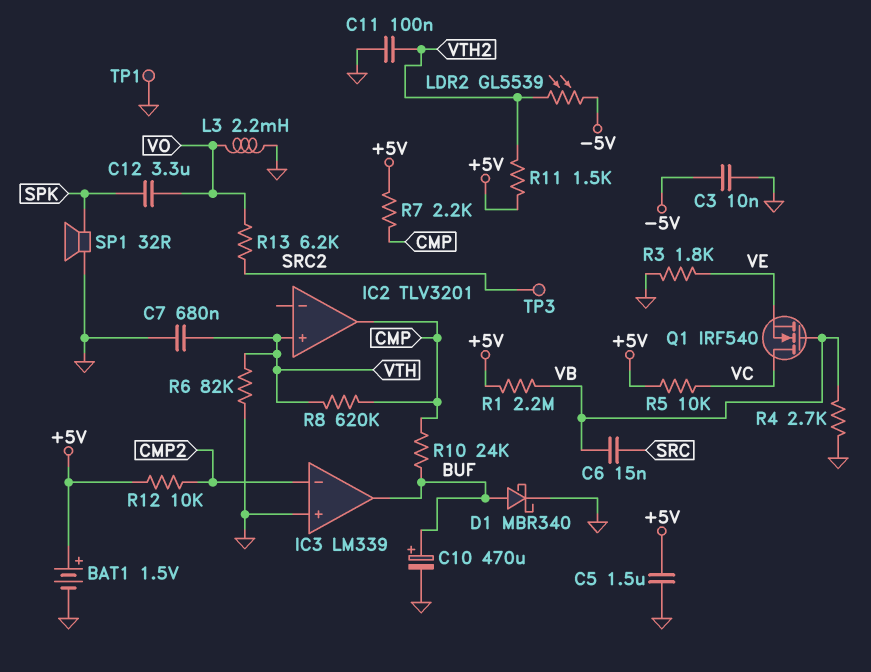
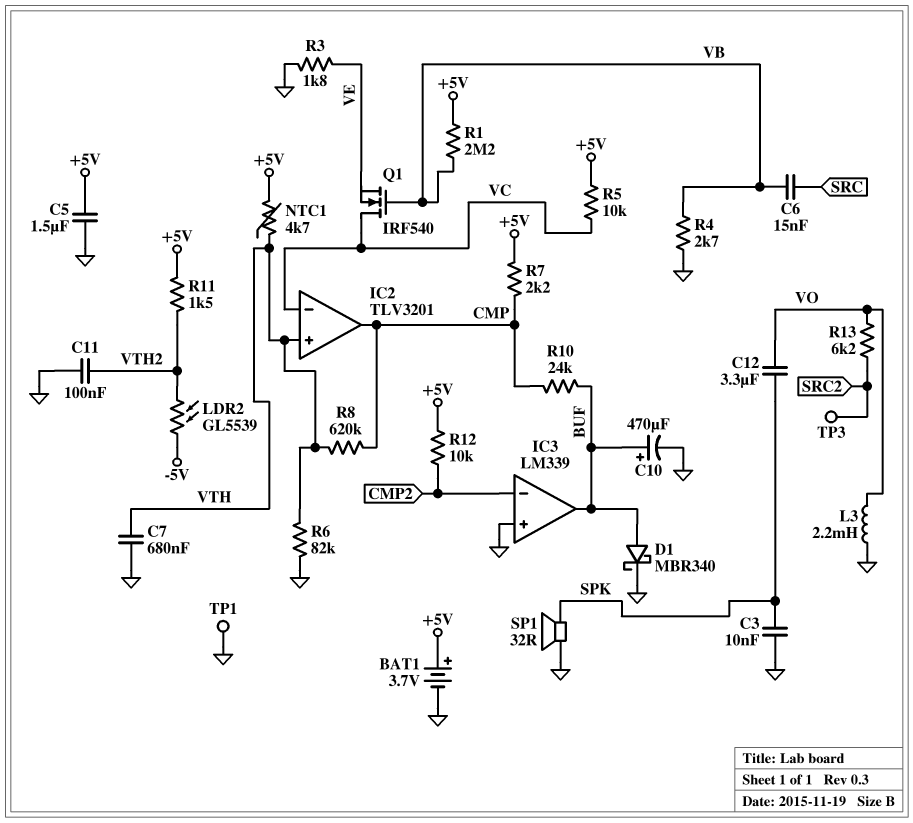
BAT1: 1.5V (plus +5V, minus GND) -> 3.7V (plus +5V, minus GND)
C3: 10nF (-5V, GND) -> 10nF (GND, SPK)
IC2 pin in-: none -> VC
NTC1: none -> 4.7k (+5V, VTH)

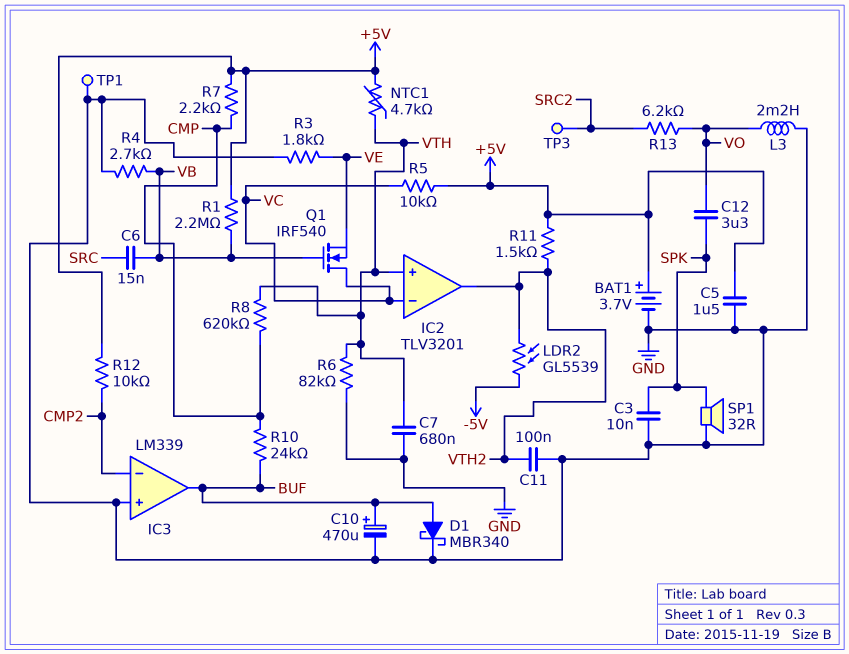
IC2 pin out: CMP -> VTH2

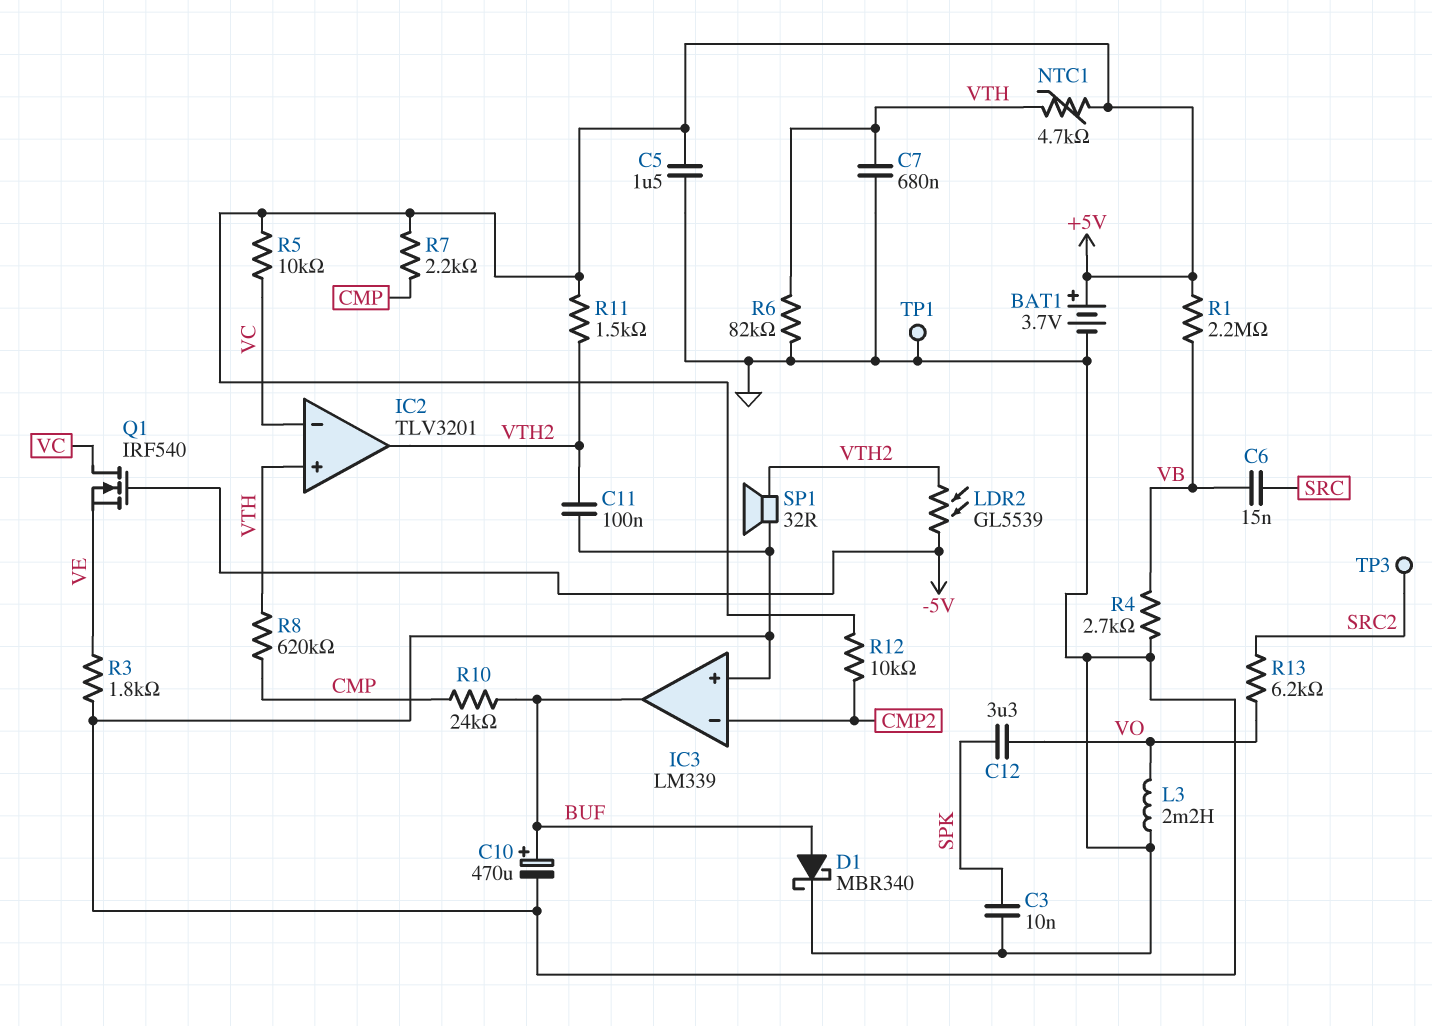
Q1: NMOS IRF540 (G VB, D VC, S VE) -> NMOS IRF540 (G -5V, D VC, S VE)
SP1: speaker 32R (GND, SPK) -> speaker 32R (GND, VTH2)

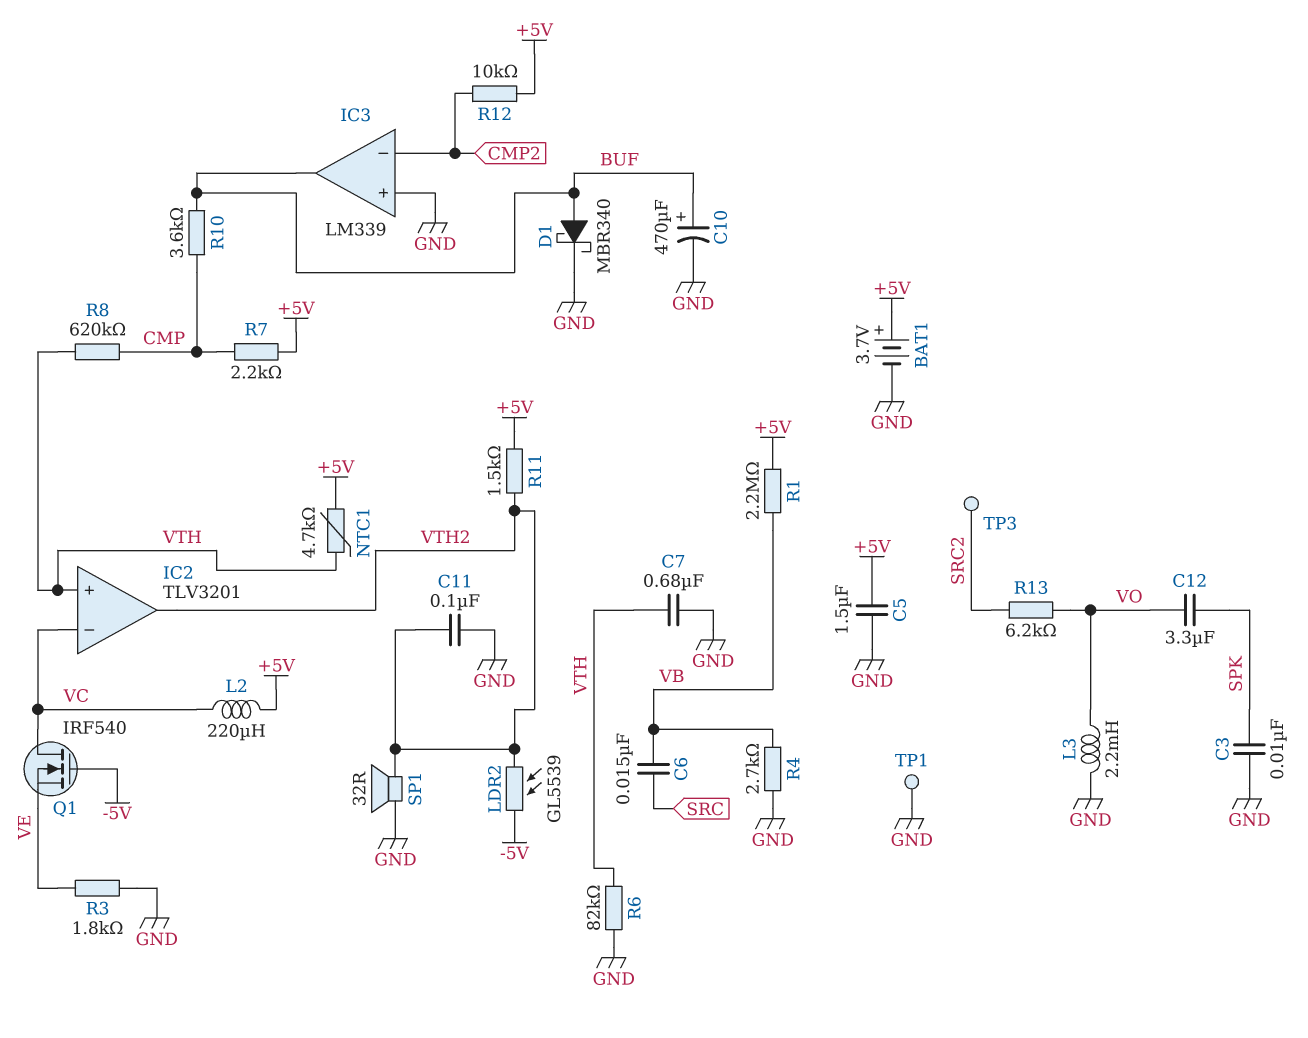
L2: none -> 220uH (+5V, VC)
R5: 10k (+5V, VC) -> none
R10: 24k (BUF, CMP) -> 3.6k (BUF, CMP)

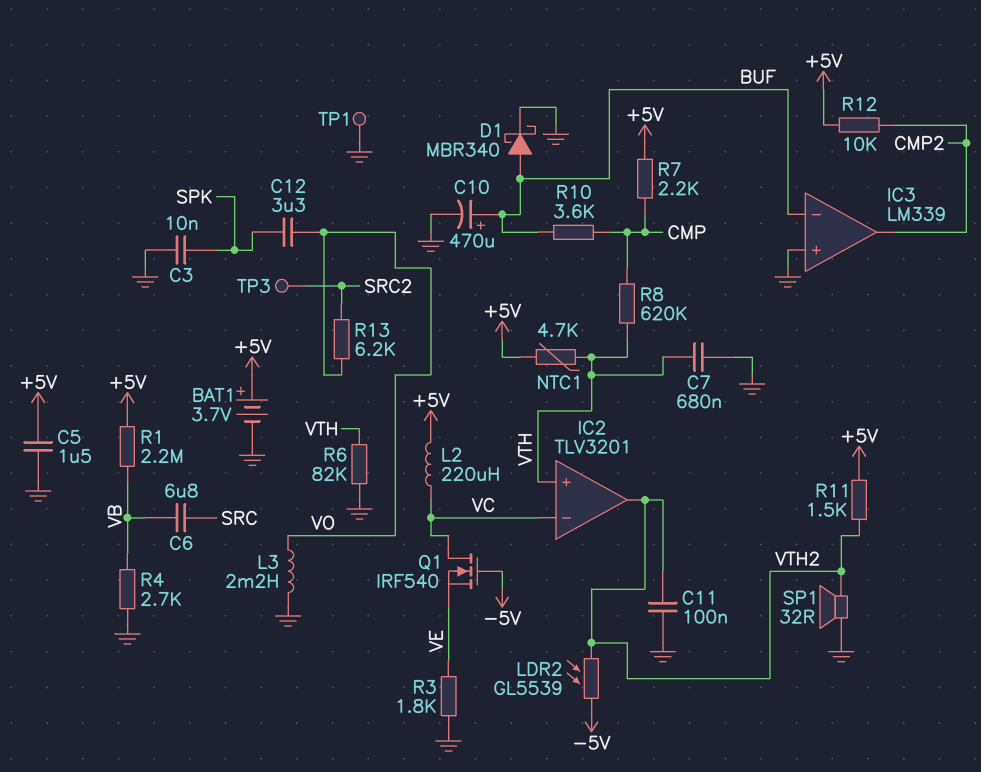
C6: 15nF (SRC, VB) -> 6.8uF (SRC, VB)
IC3 pin in-: CMP2 -> BUF
IC3 pin out: BUF -> CMP2

